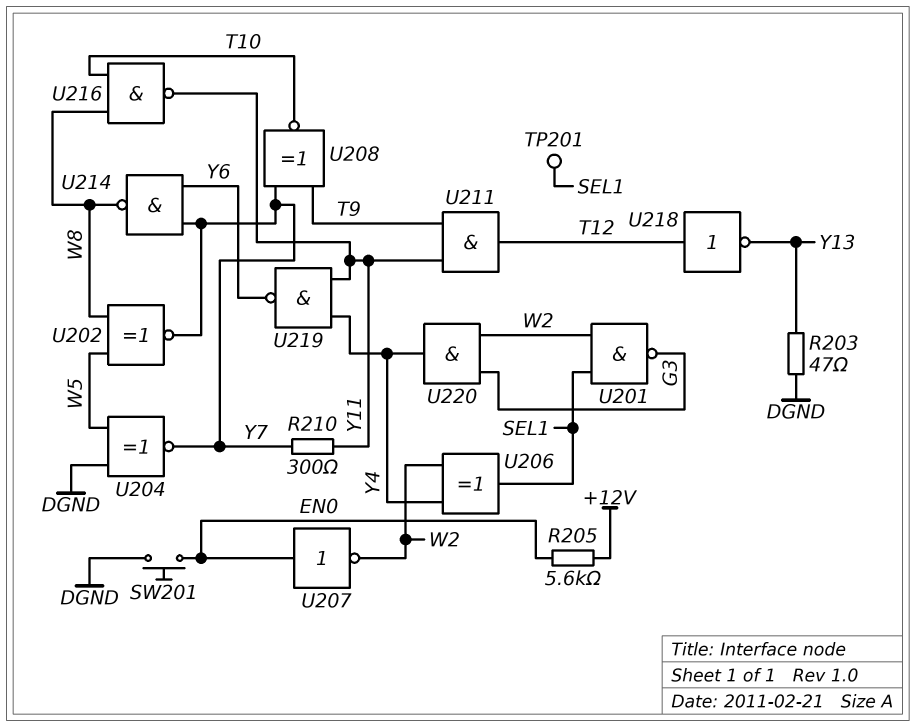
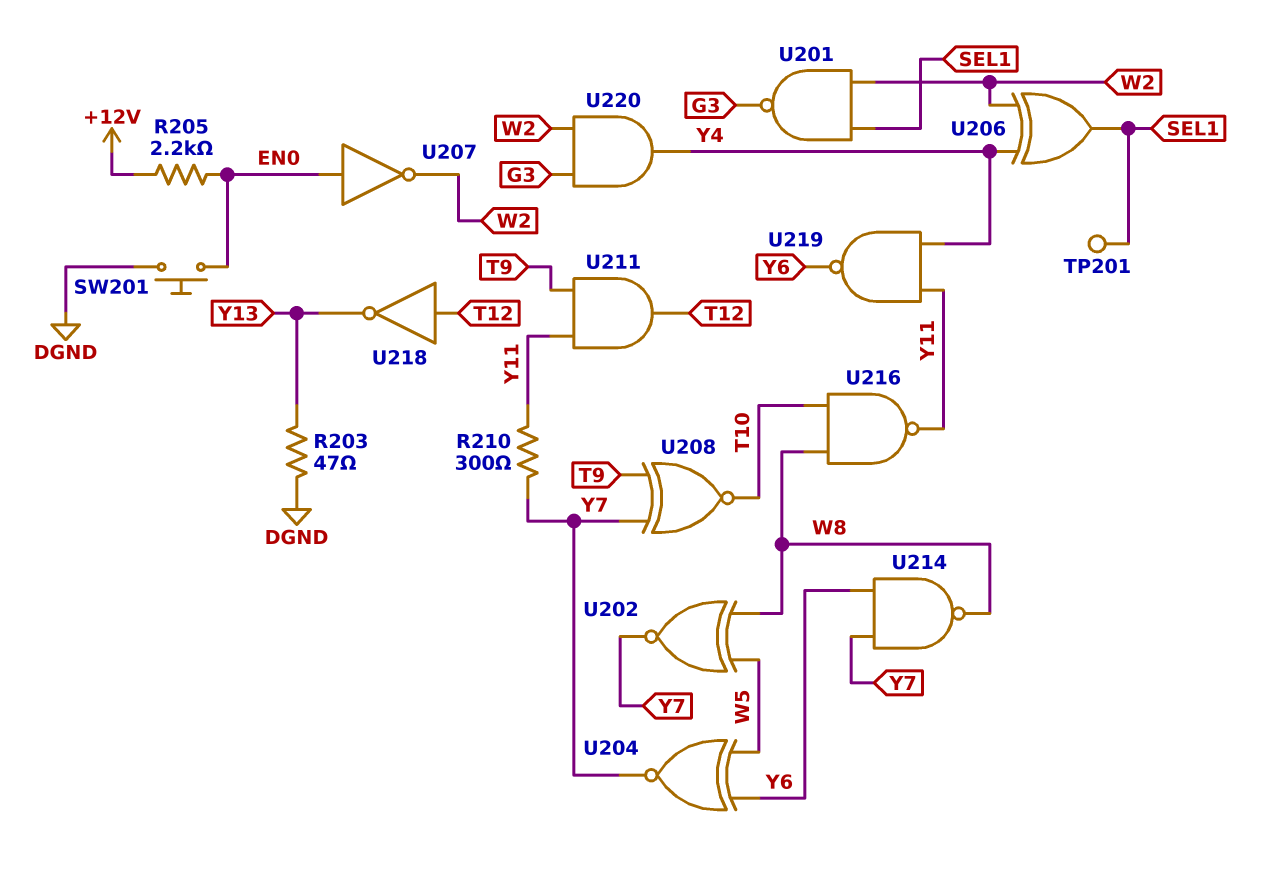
R205: 5.6k (+12V, EN0) -> 2.2k (+12V, EN0)
U204: XNOR (in DGND, in W5, out Y7) -> XNOR (in W5, in Y6, out Y7)

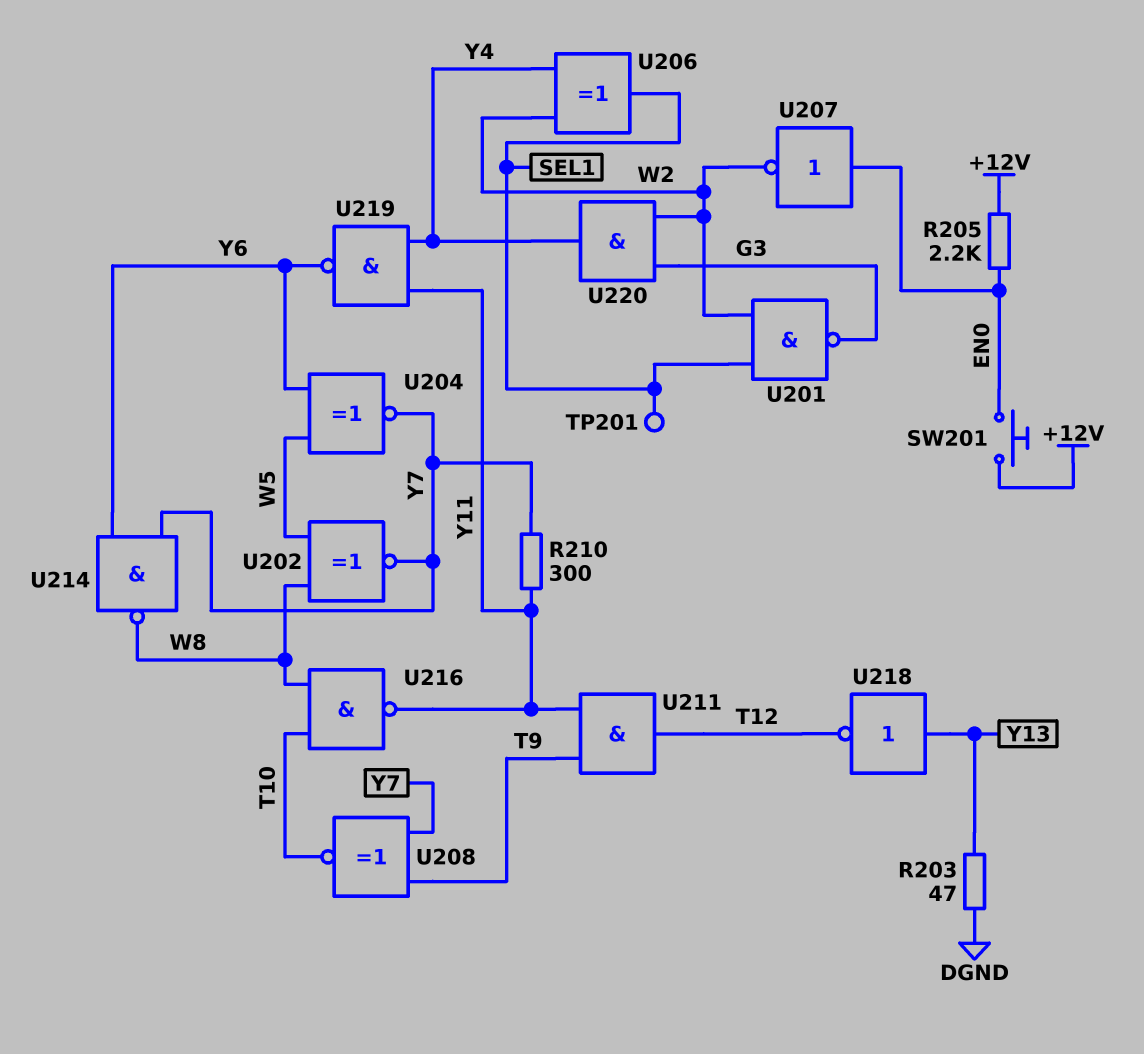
SW201: button (DGND, EN0) -> button (+12V, EN0)
U218: NOT (in T12, out Y13) -> NOT (in Y13, out T12)

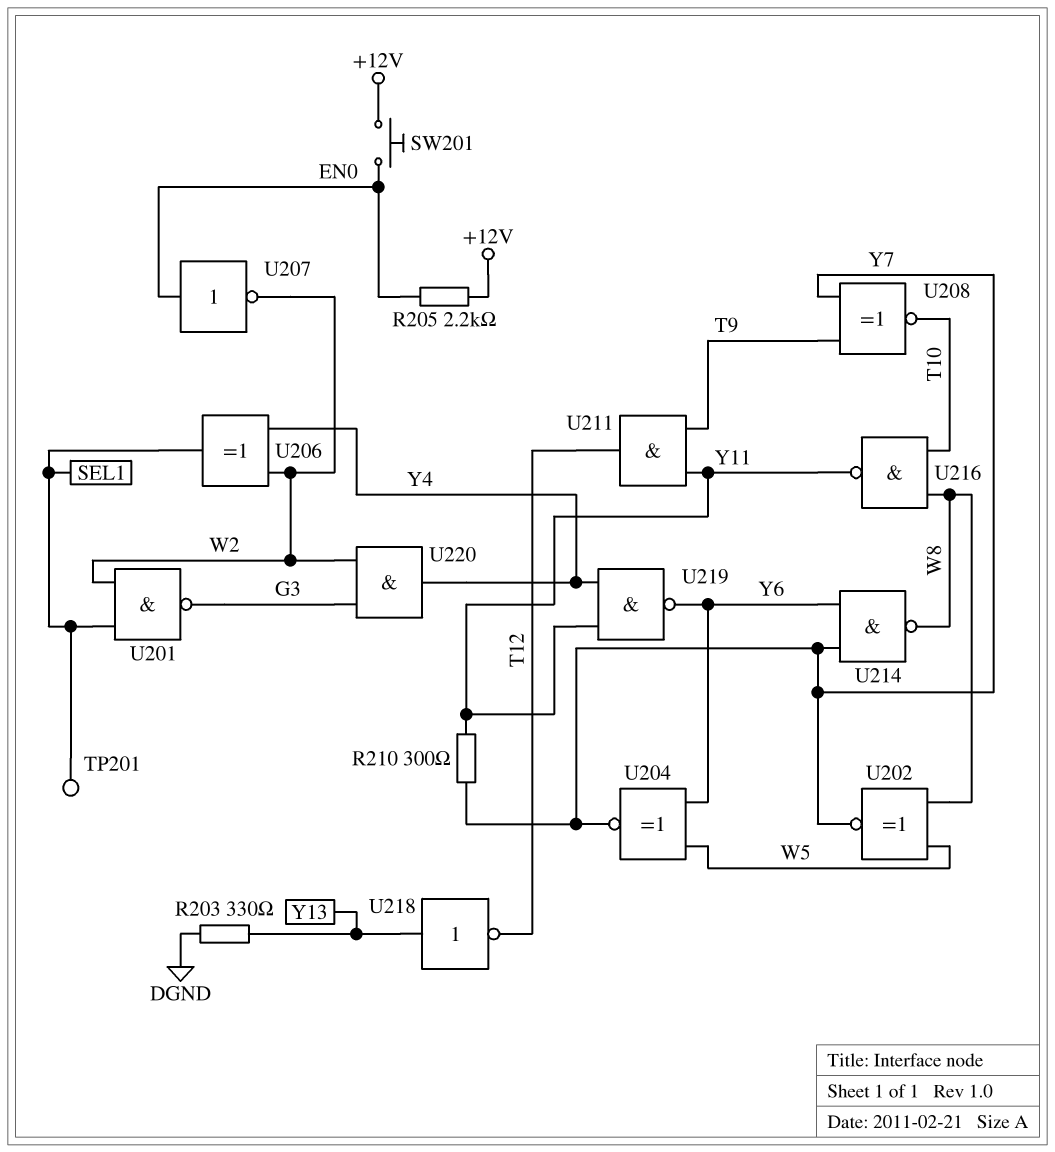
R203: 47 (DGND, Y13) -> 330 (DGND, Y13)

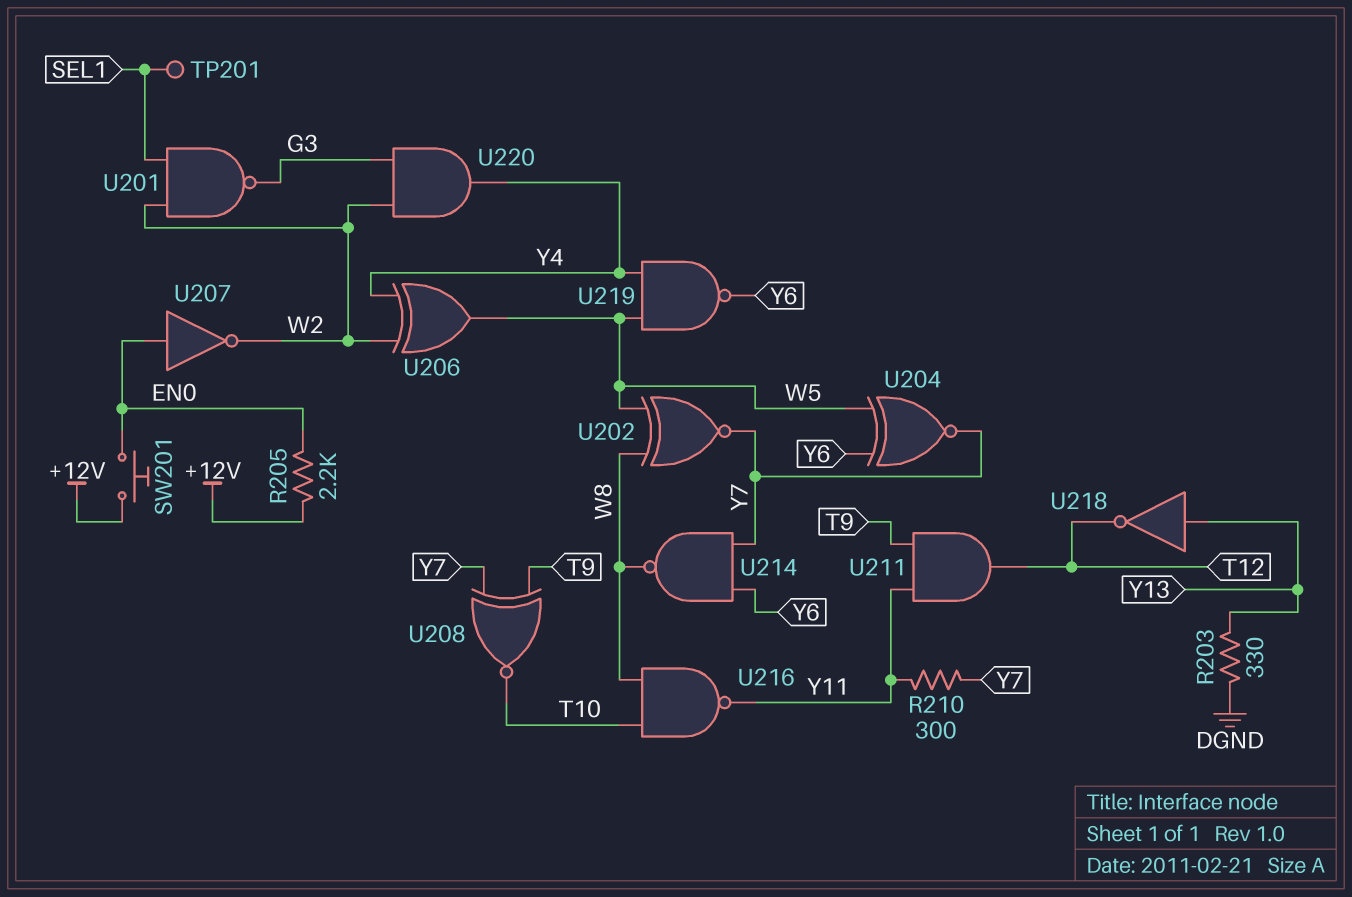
U206: XOR (in W2, in Y4, out SEL1) -> XOR (in W2, in Y4, out W5)
U219: NAND (in Y4, in Y11, out Y6) -> NAND (in W5, in Y4, out Y6)

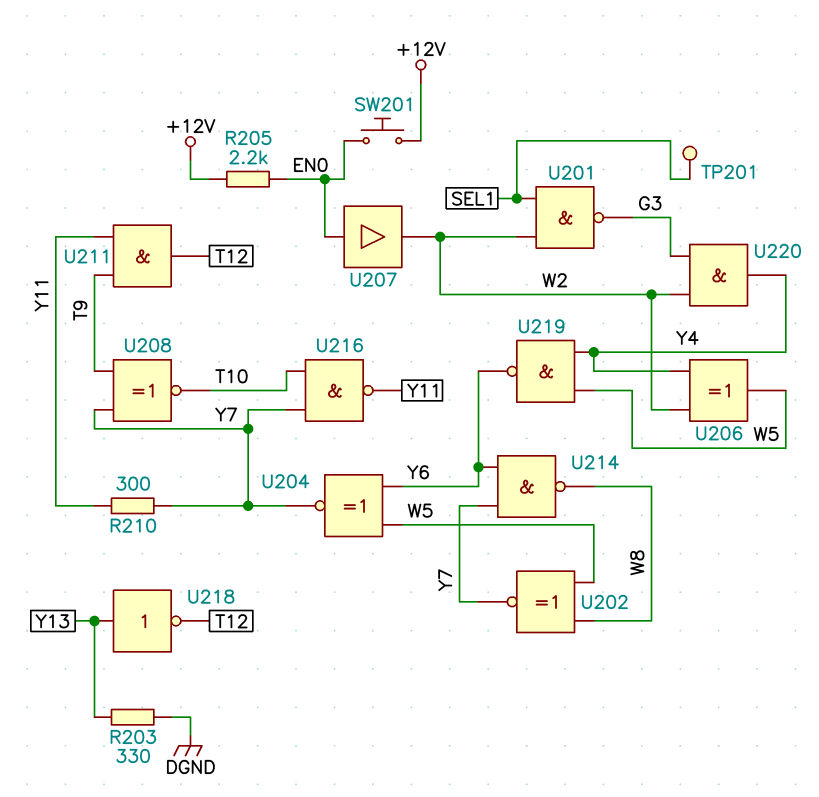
U207: NOT (in EN0, out W2) -> buffer (in EN0, out W2)
U216: NAND (in T10, in W8, out Y11) -> NAND (in T10, in Y7, out Y11)

